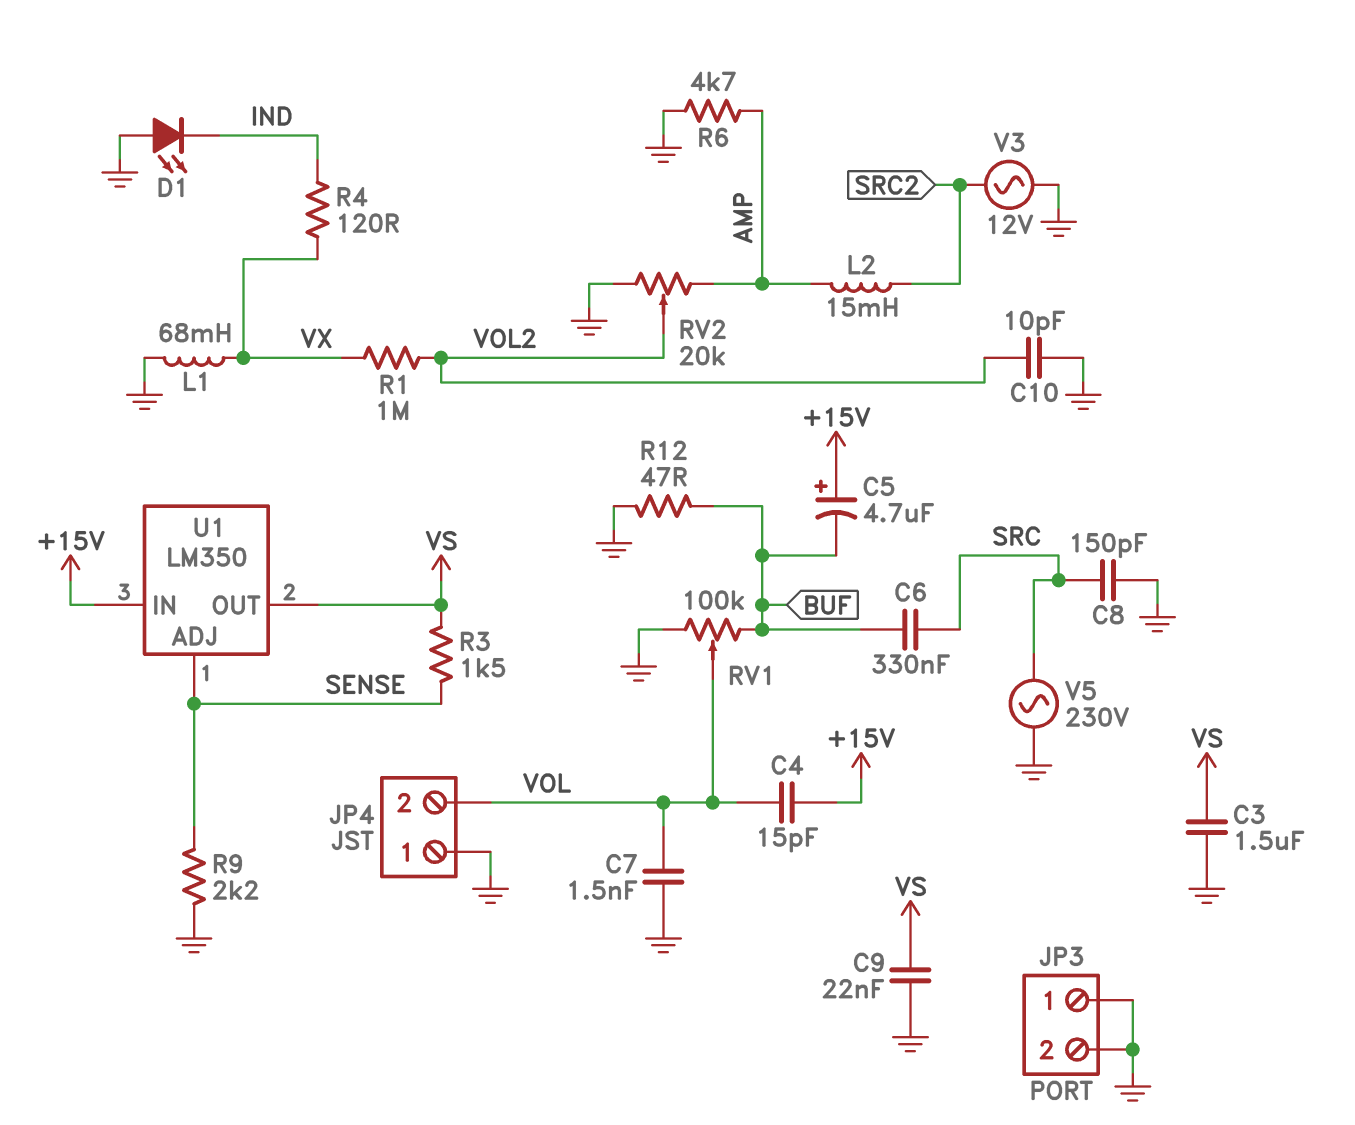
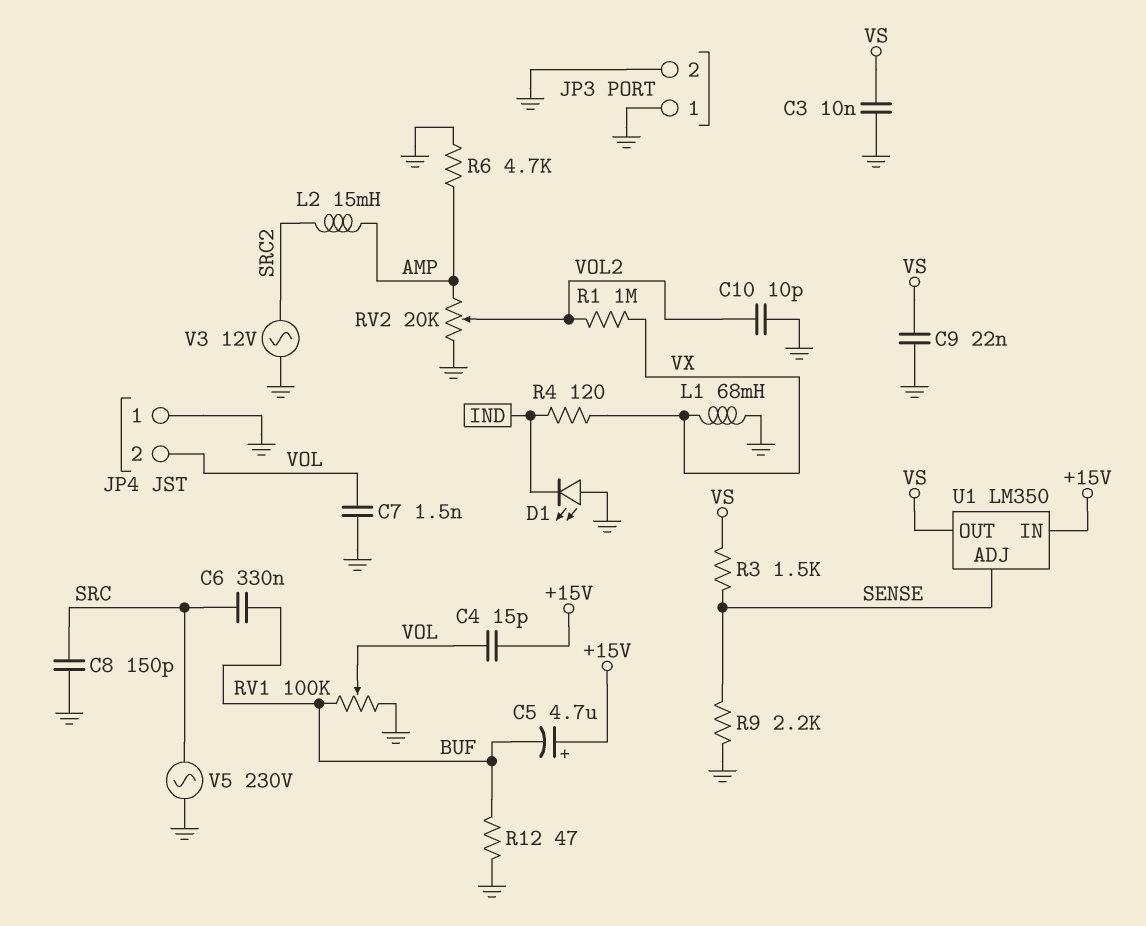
C3: 1.5uF (GND, VS) -> 10nF (GND, VS)

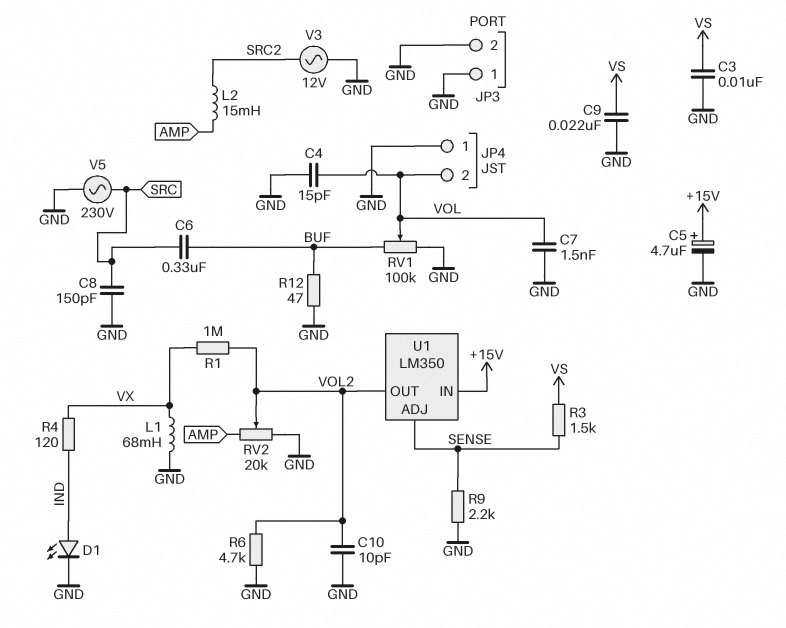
C4: 15pF (+15V, VOL) -> 15pF (GND, VOL)
C5: 4.7uF (plus +15V, minus BUF) -> 4.7uF (plus +15V, minus GND)
D1: LED (A GND, K IND) -> LED (A IND, K GND)
R6: 4.7k (AMP, GND) -> 4.7k (GND, VOL2)
U1 pin OUT: VS -> VOL2

